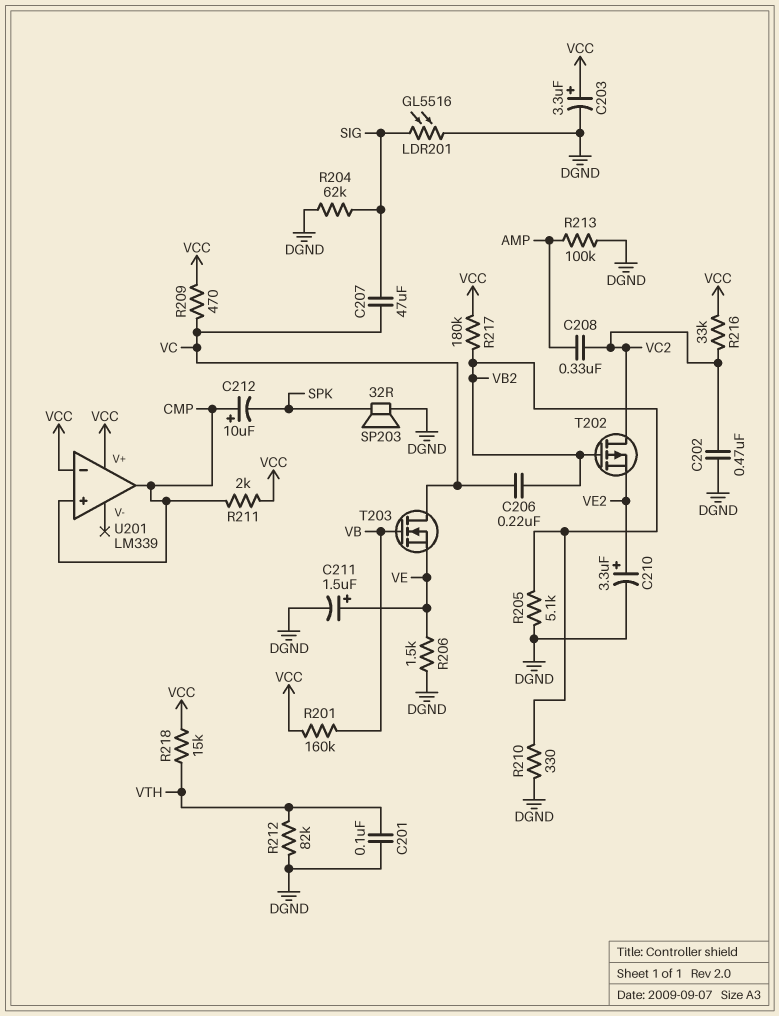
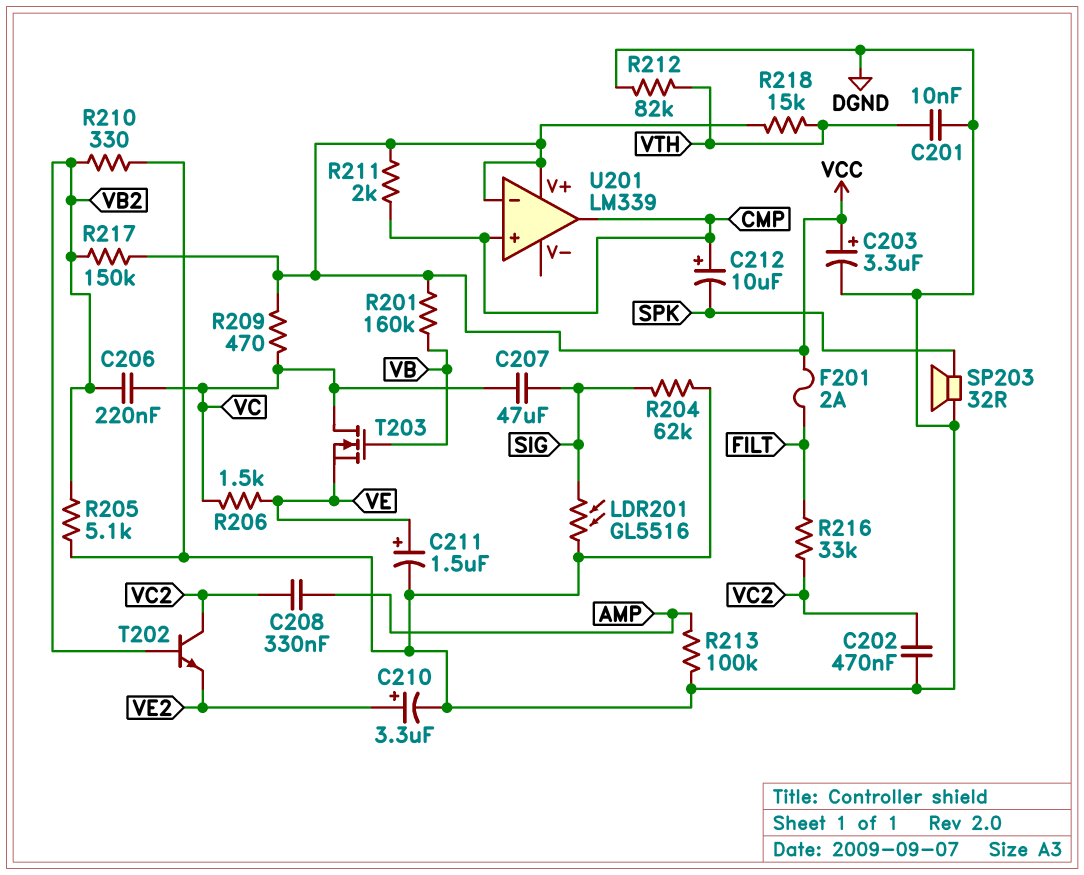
C201: 100nF (DGND, VTH) -> 10nF (DGND, VTH)
F201: none -> 2A (FILT, VCC)
R206: 1.5k (DGND, VE) -> 1.5k (VC, VE)
R216: 33k (VC2, VCC) -> 33k (FILT, VC2)
R217: 180k (VB2, VCC) -> 150k (VB2, VCC)
T202: PMOS (G VB2, D VC2, S VE2) -> NPN (B VB2, C VC2, E VE2)

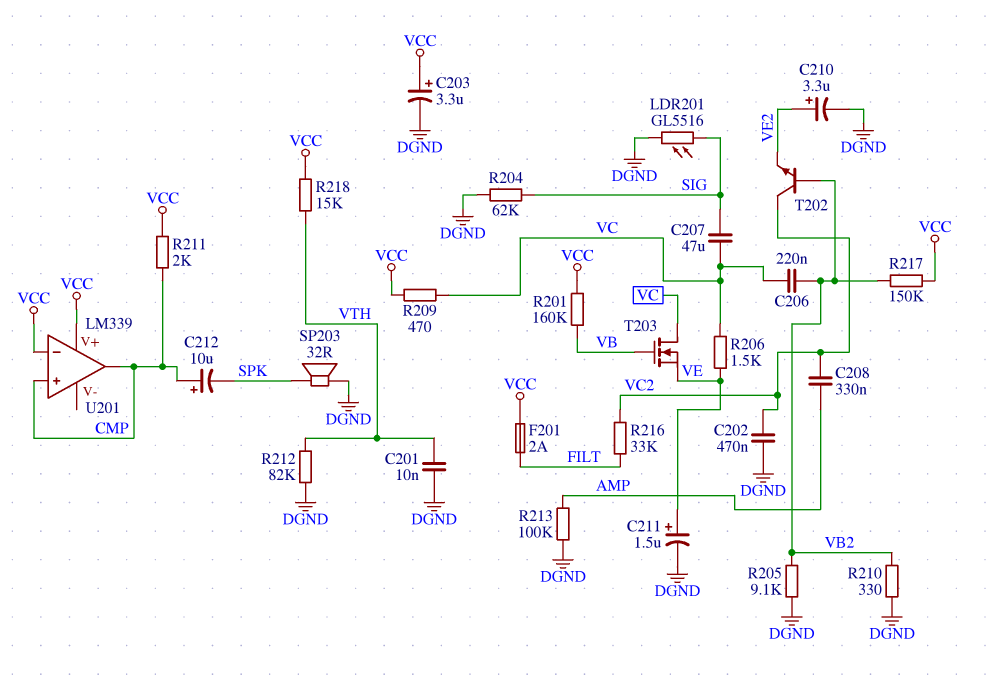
R205: 5.1k (DGND, VB2) -> 9.1k (DGND, VB2)

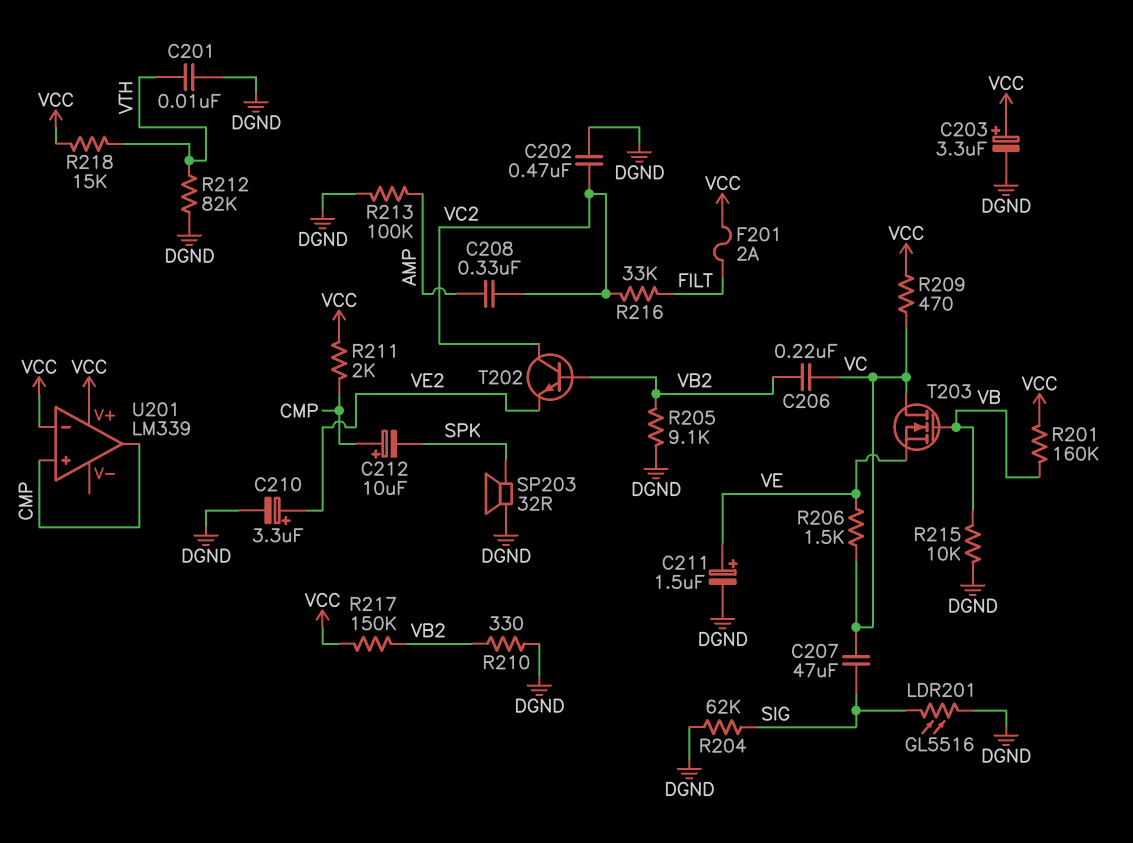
R215: none -> 10k (DGND, VB)

